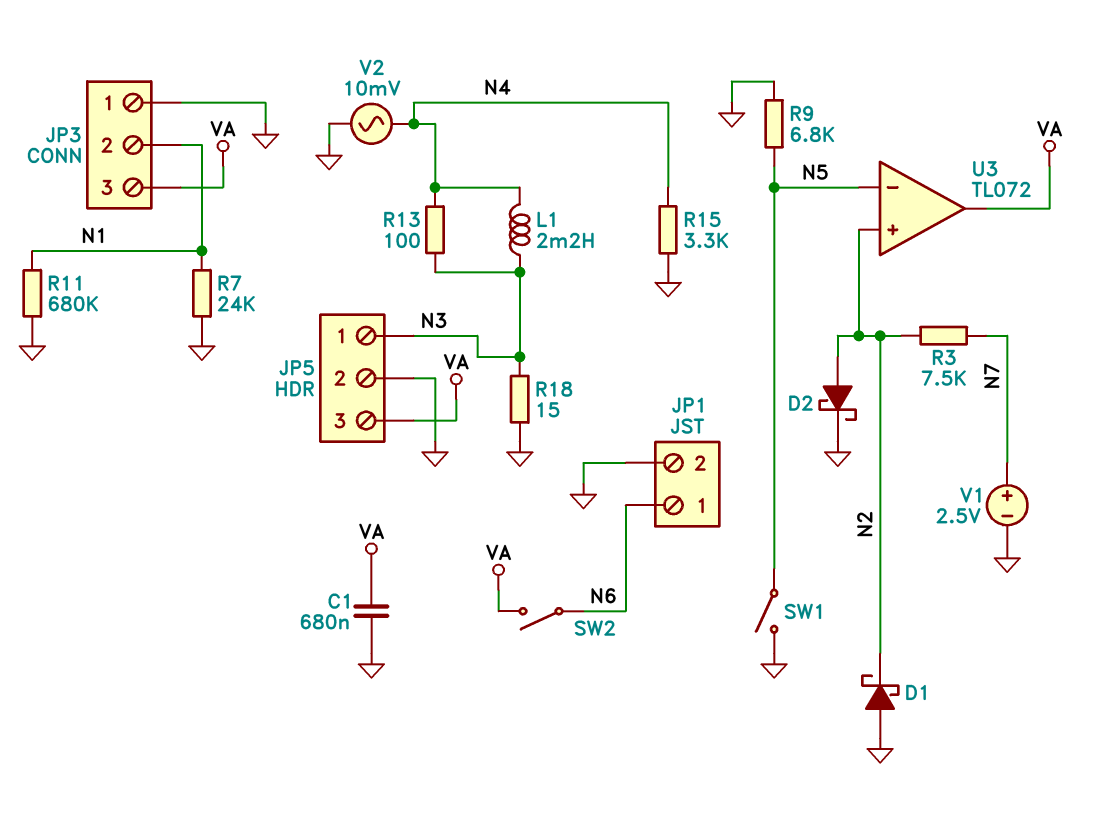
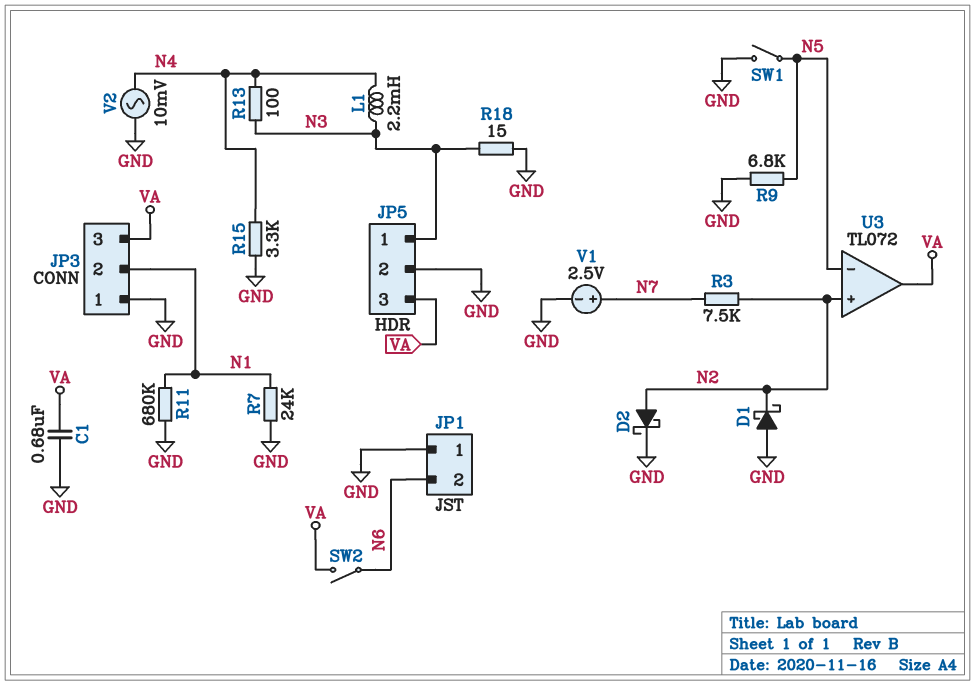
JP1 pin 1: N6 -> GND
JP1 pin 2: GND -> N6

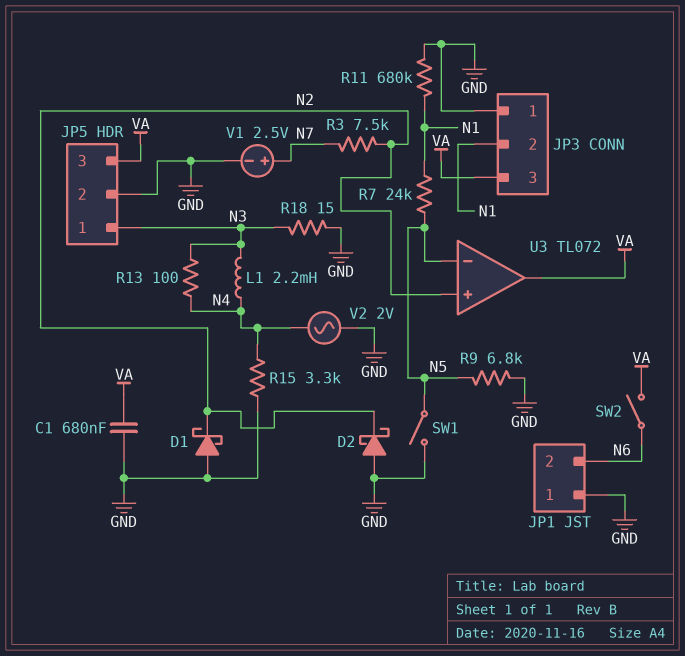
D2: schottky (A N2, K GND) -> schottky (A GND, K N2)
R7: 24k (GND, N1) -> 24k (N1, N5)
V2: AC 10mV (GND, N4) -> AC 2V (GND, N4)

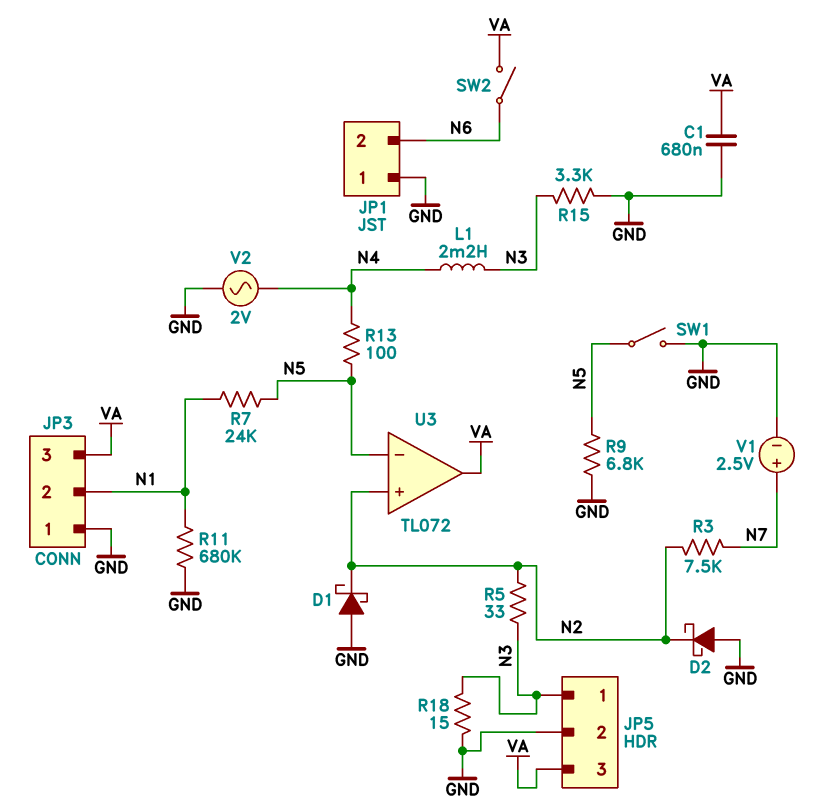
R5: none -> 33 (N2, N3)
R13: 100 (N3, N4) -> 100 (N4, N5)
R15: 3.3k (GND, N4) -> 3.3k (GND, N3)

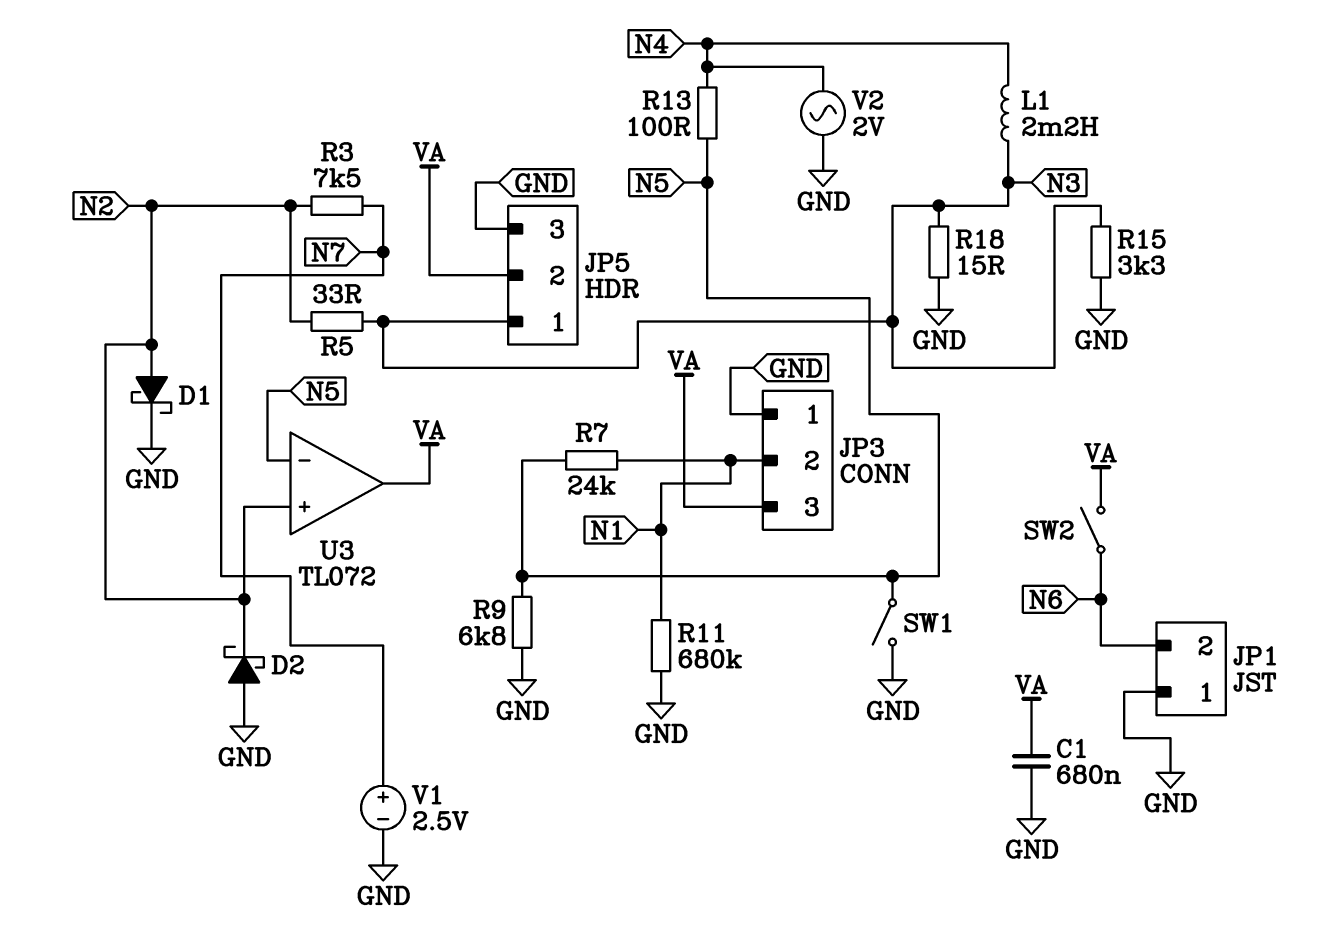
D1: schottky (A GND, K N2) -> schottky (A N2, K GND)
JP5 pin 2: GND -> VA
JP5 pin 3: VA -> GND

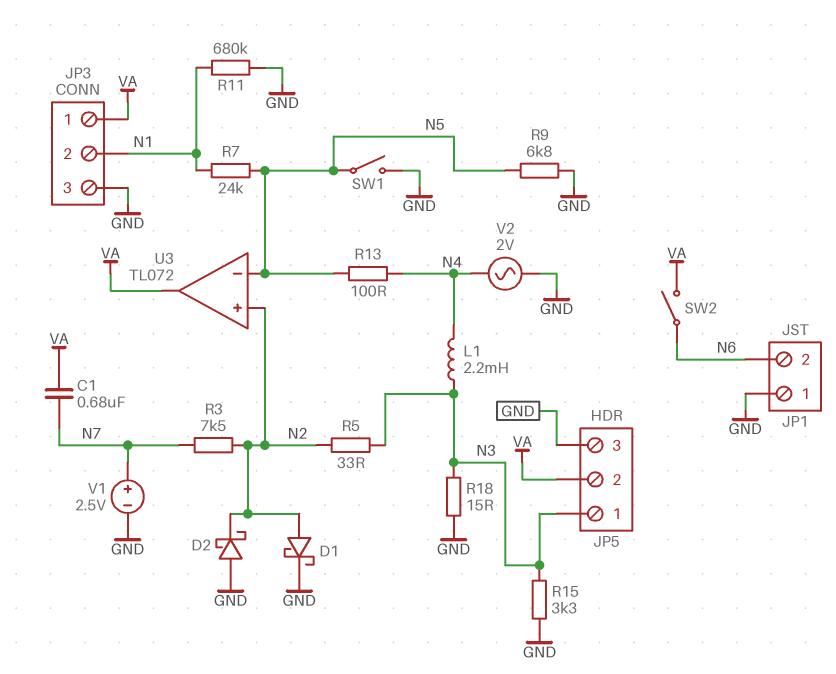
C1: 680nF (GND, VA) -> 680nF (N7, VA)
JP3 pin 1: GND -> VA
JP3 pin 3: VA -> GND

